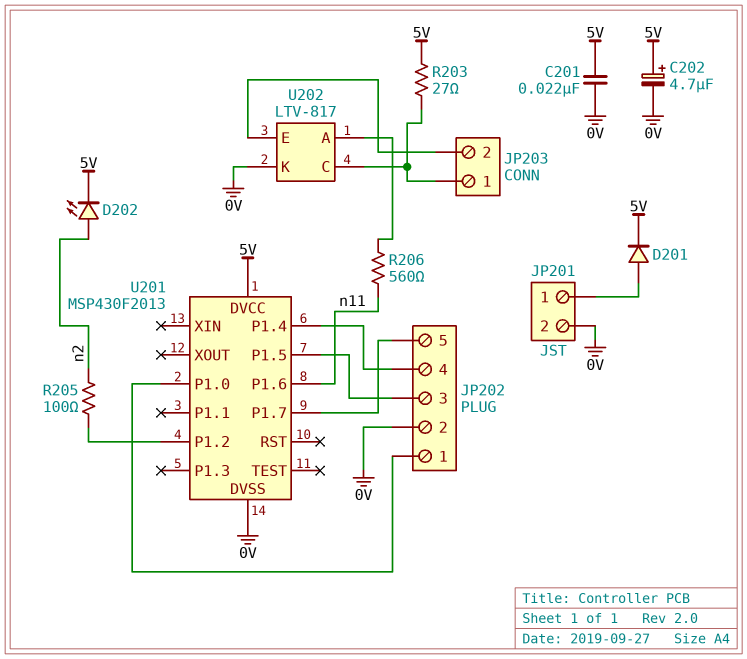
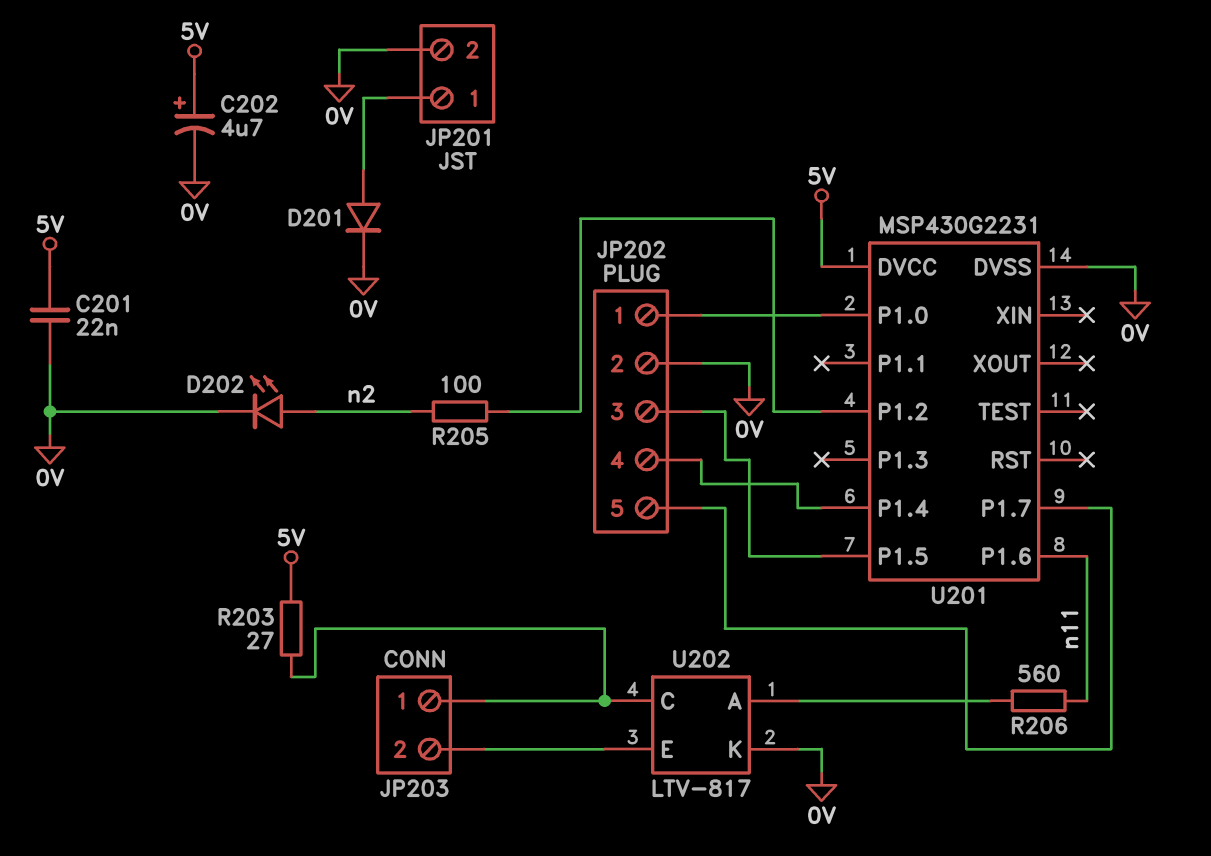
D201: diode (A JP201/1, K 5V) -> diode (A JP201/1, K 0V)
D202: LED (A n2, K 5V) -> LED (A n2, K 0V)
U201: MSP430F2013 -> MSP430G2231

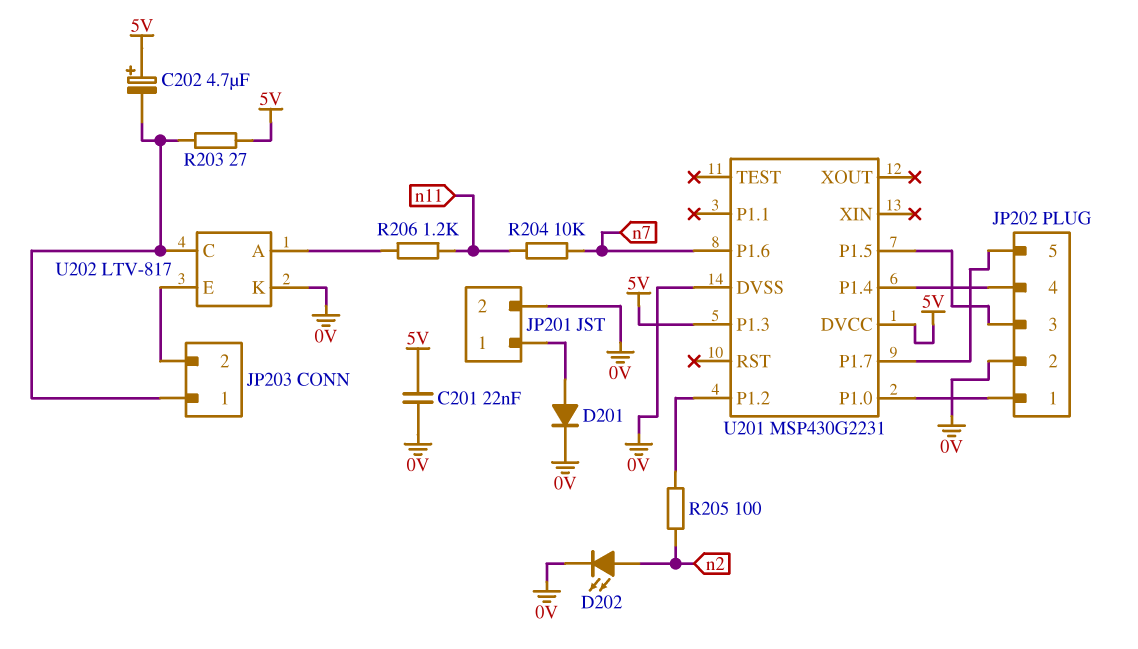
C202: 4.7uF (plus 5V, minus 0V) -> 4.7uF (plus 5V, minus JP203/1)
R204: none -> 10k (n7, n11)
R206: 560 (U202/A, n11) -> 1.2k (U202/A, n11)
U201 pin P1.3: none -> 5V
U201 pin P1.6: n11 -> n7

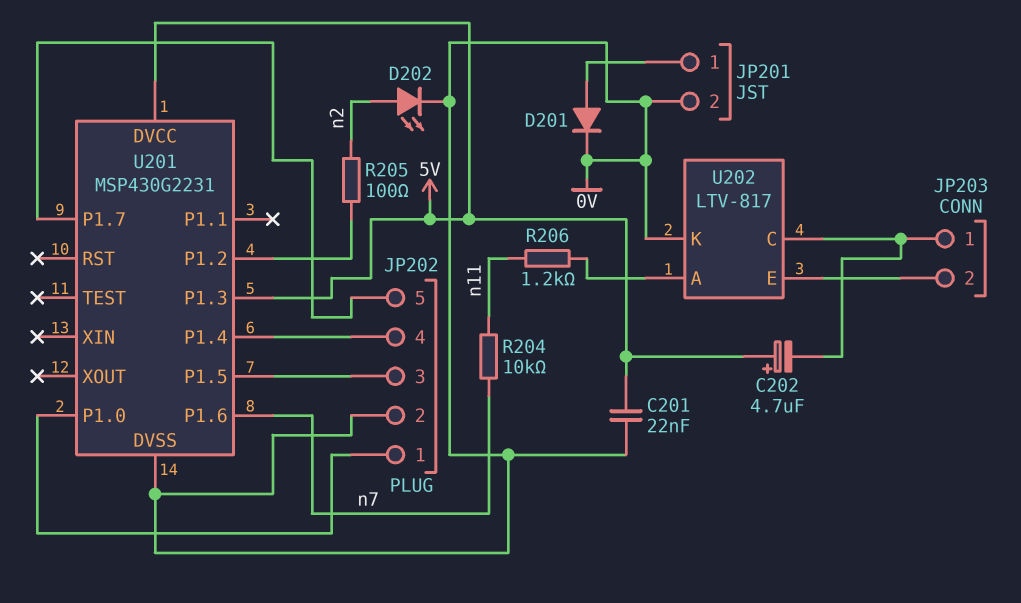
R203: 27 (5V, JP203/1) -> none

